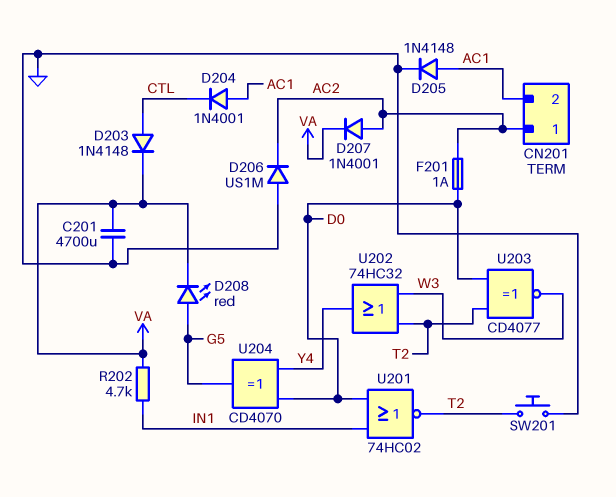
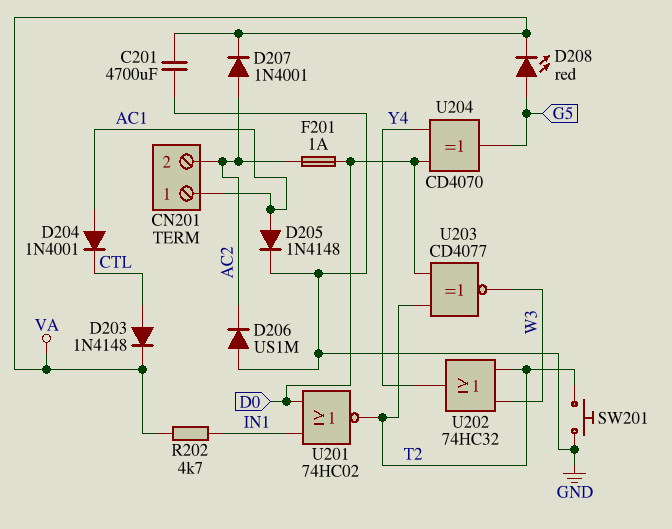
CN201 pin 1: AC2 -> AC1
CN201 pin 2: AC1 -> AC2

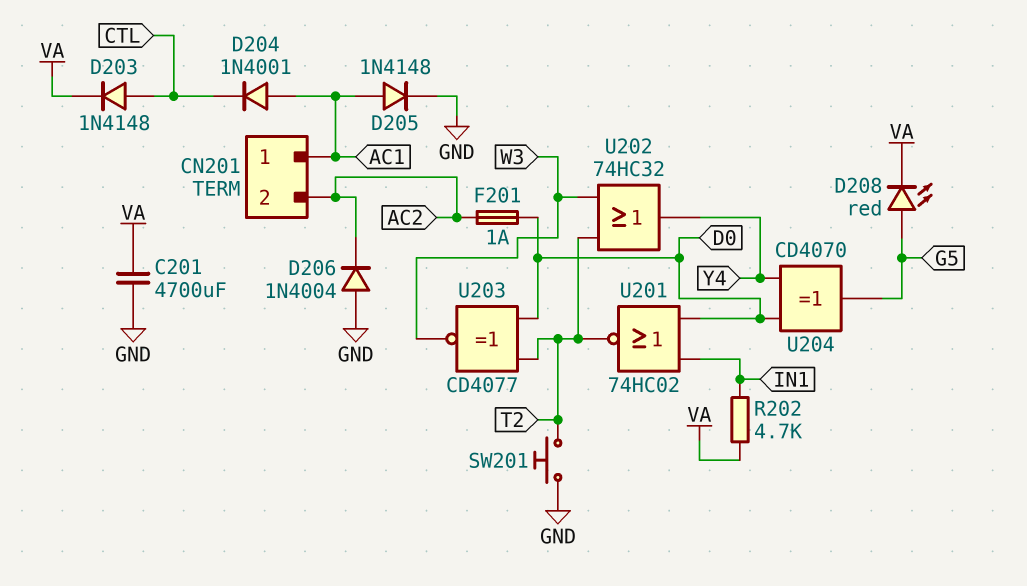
D206: diode US1M (A GND, K AC2) -> diode 1N4004 (A GND, K AC2)
D207: diode 1N4001 (A AC2, K VA) -> none

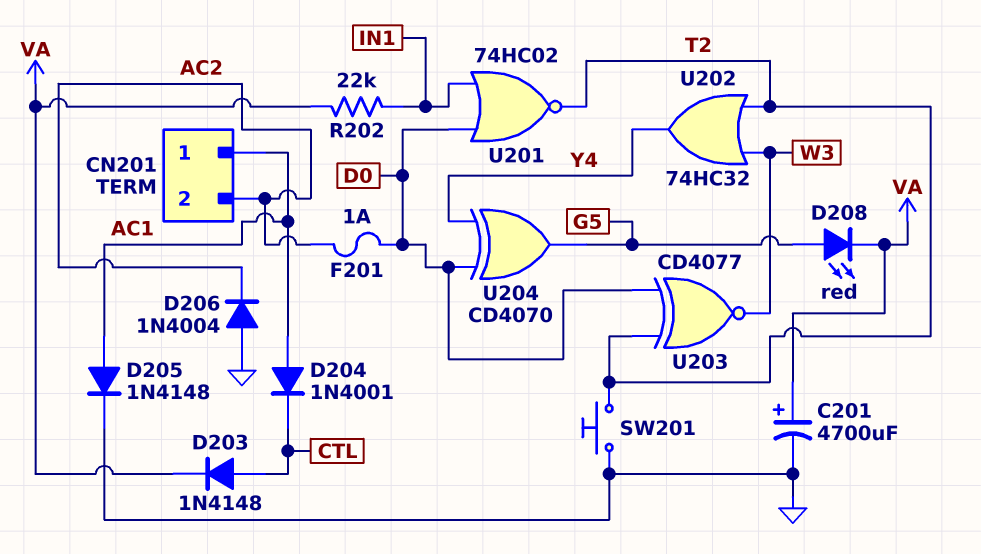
C201: 4700uF (GND, VA) -> 4700uF (plus VA, minus GND)
R202: 4.7k (IN1, VA) -> 22k (IN1, VA)

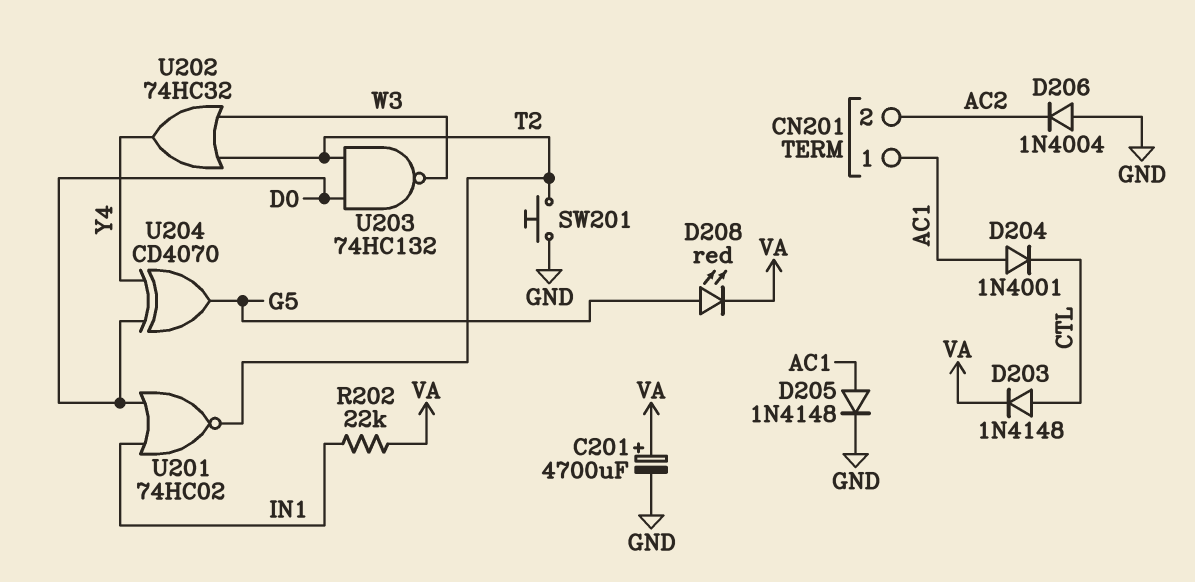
F201: 1A (AC2, D0) -> none
U203: XNOR CD4077 (in D0, in T2, out W3) -> NAND 74HC132 (in D0, in T2, out W3)

